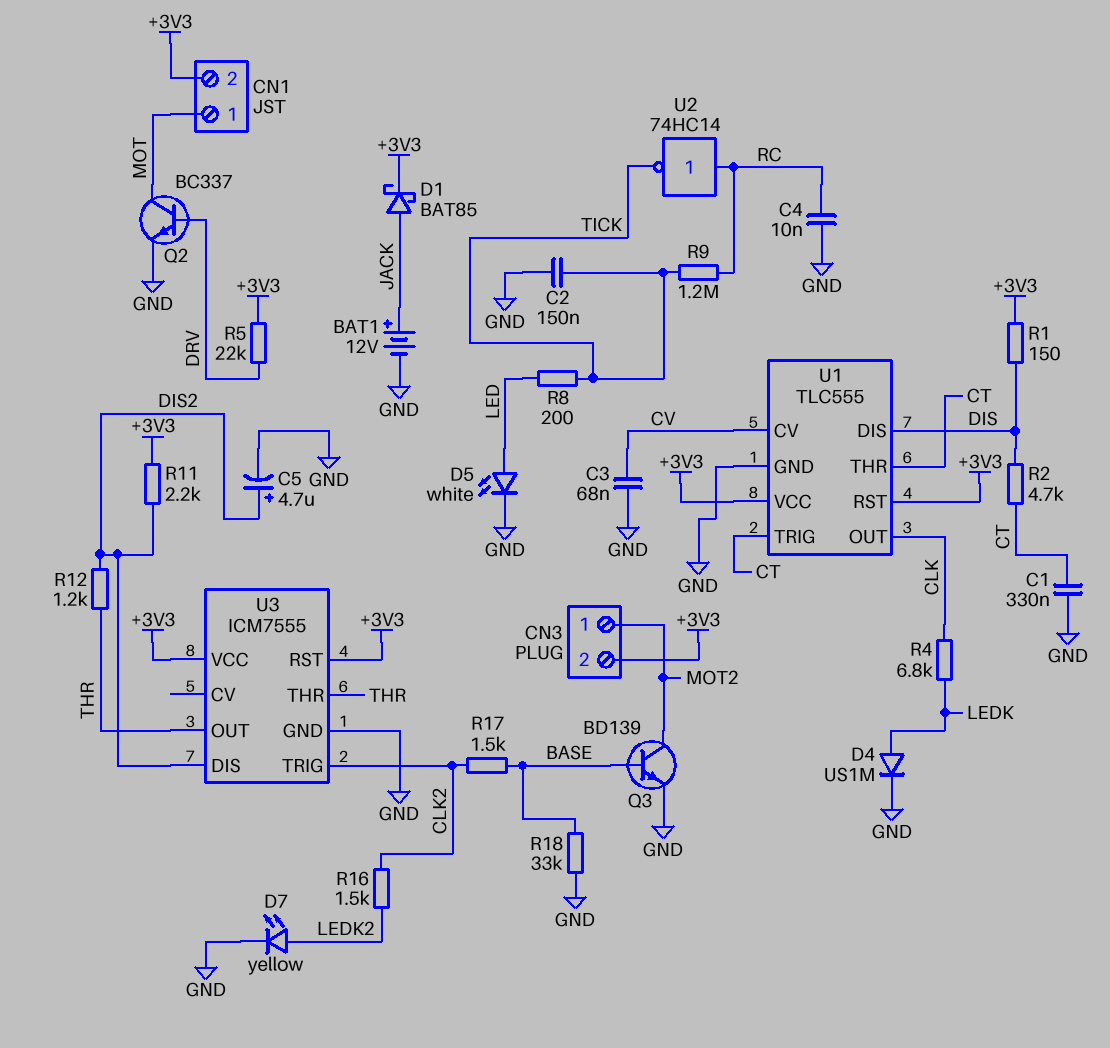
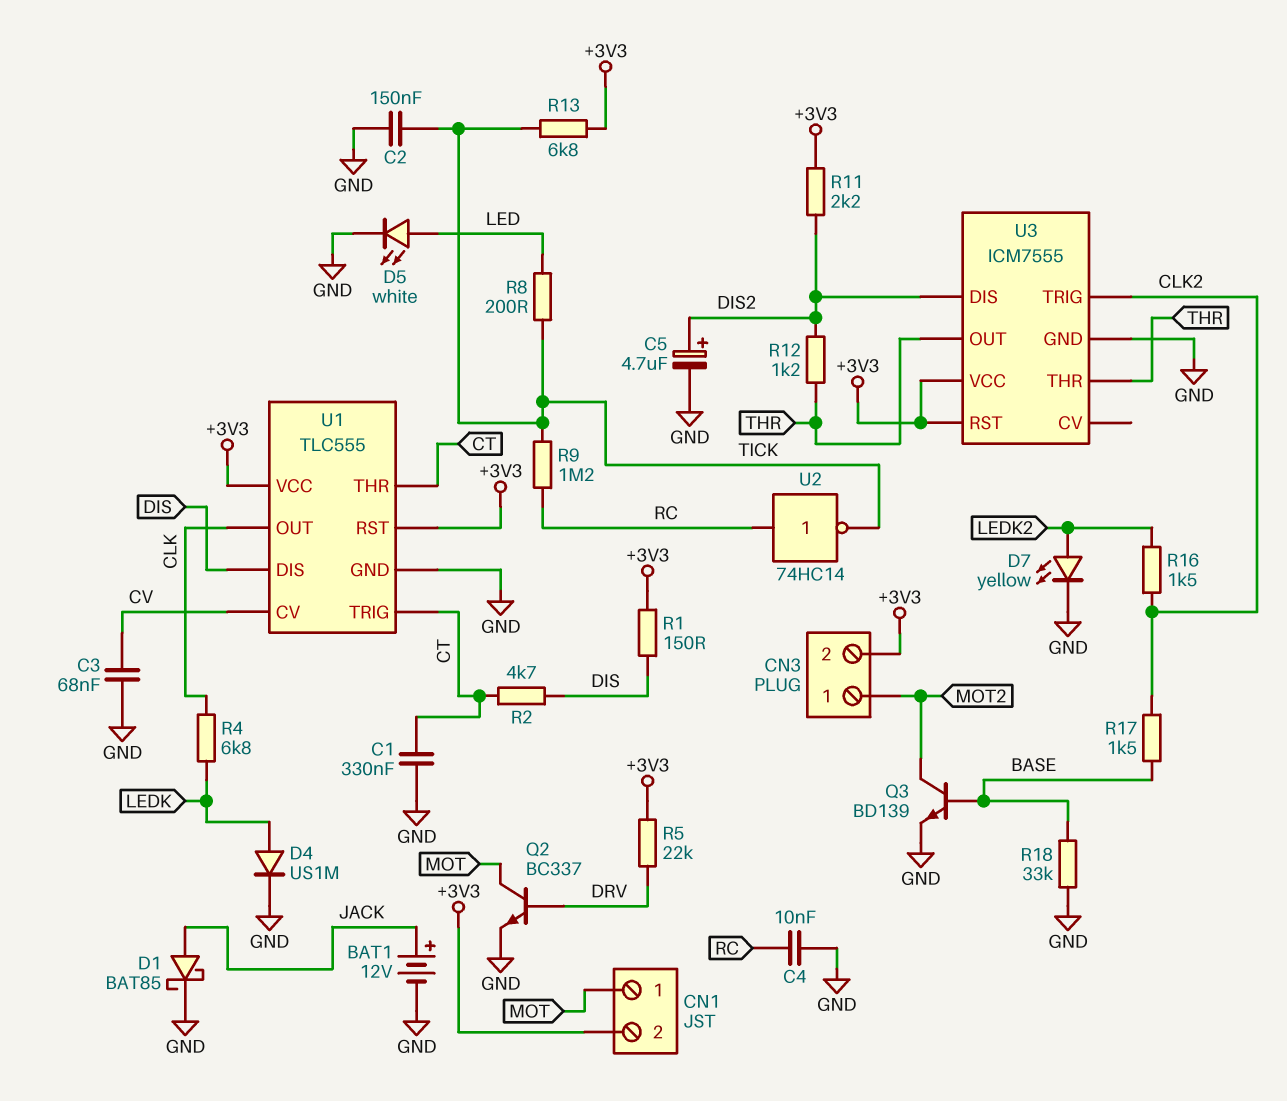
D1: schottky BAT85 (A JACK, K +3V3) -> schottky BAT85 (A JACK, K GND)
R13: none -> 6.8k (+3V3, TICK)

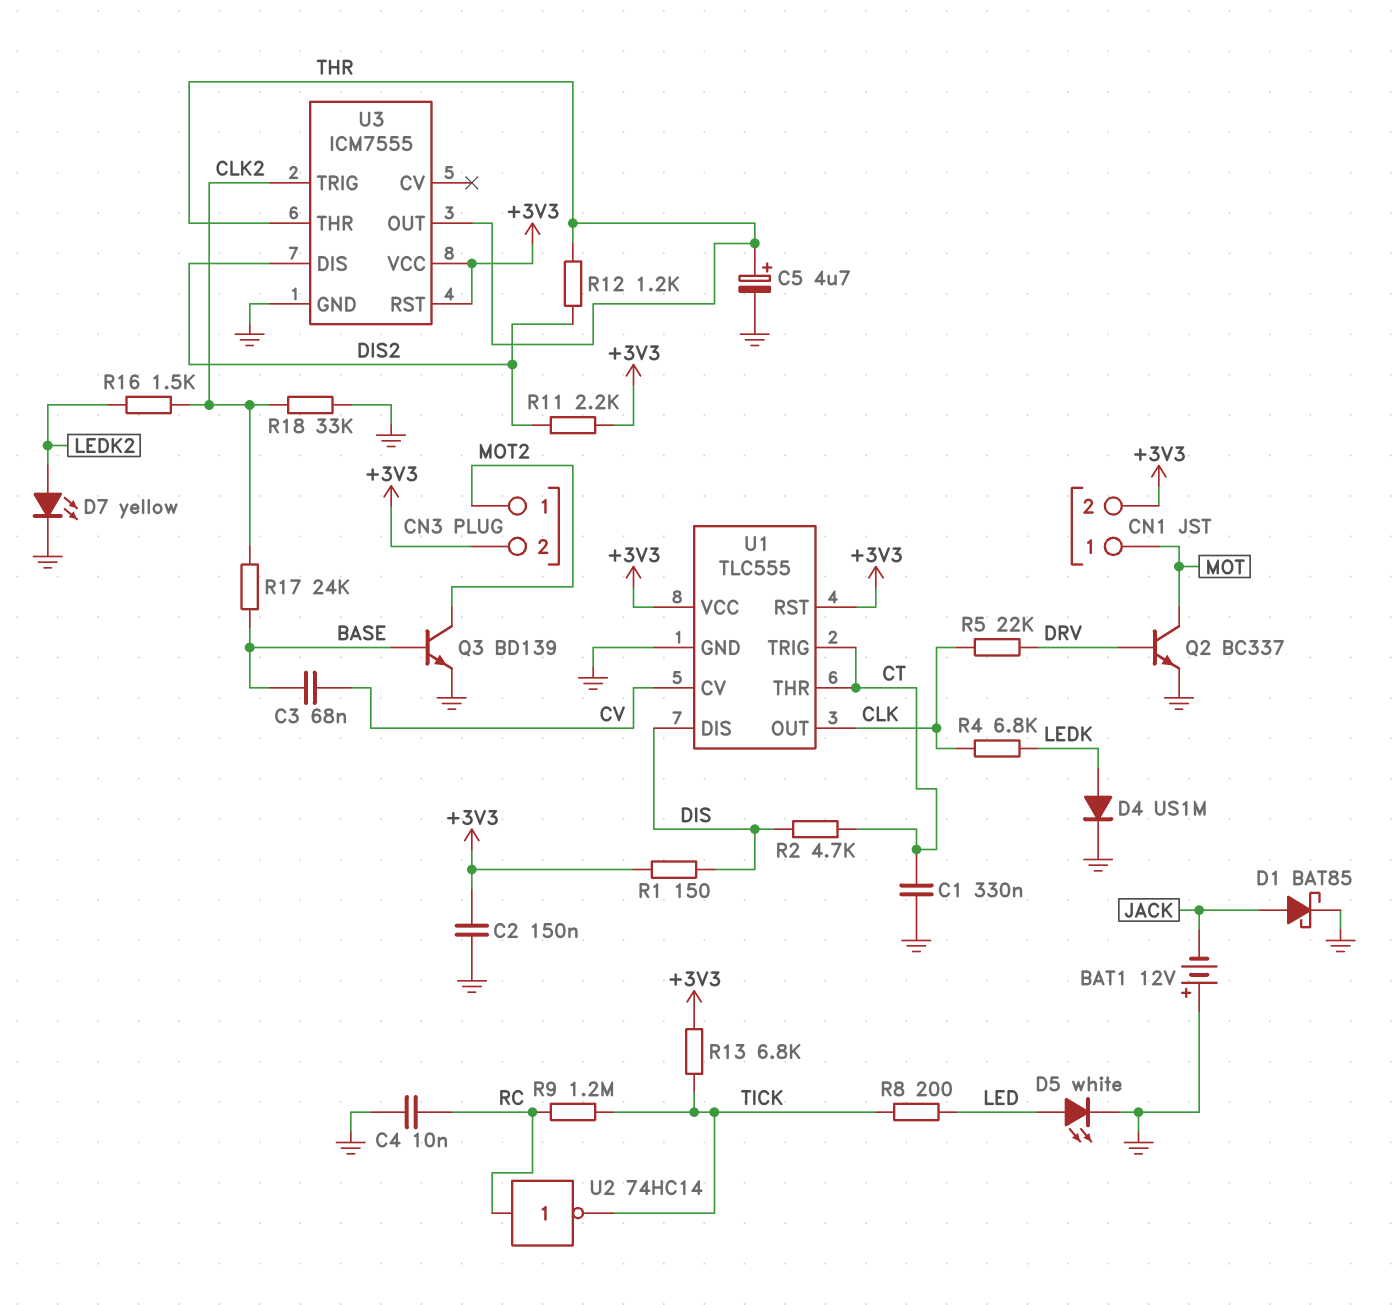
BAT1: 12V (plus JACK, minus GND) -> 12V (plus GND, minus JACK)
C2: 150nF (GND, TICK) -> 150nF (+3V3, GND)
C3: 68nF (CV, GND) -> 68nF (BASE, CV)
C5: 4.7uF (plus DIS2, minus GND) -> 4.7uF (plus THR, minus GND)
R5: 22k (+3V3, DRV) -> 22k (CLK, DRV)
R17: 1.5k (BASE, CLK2) -> 24k (BASE, CLK2)
R18: 33k (BASE, GND) -> 33k (CLK2, GND)

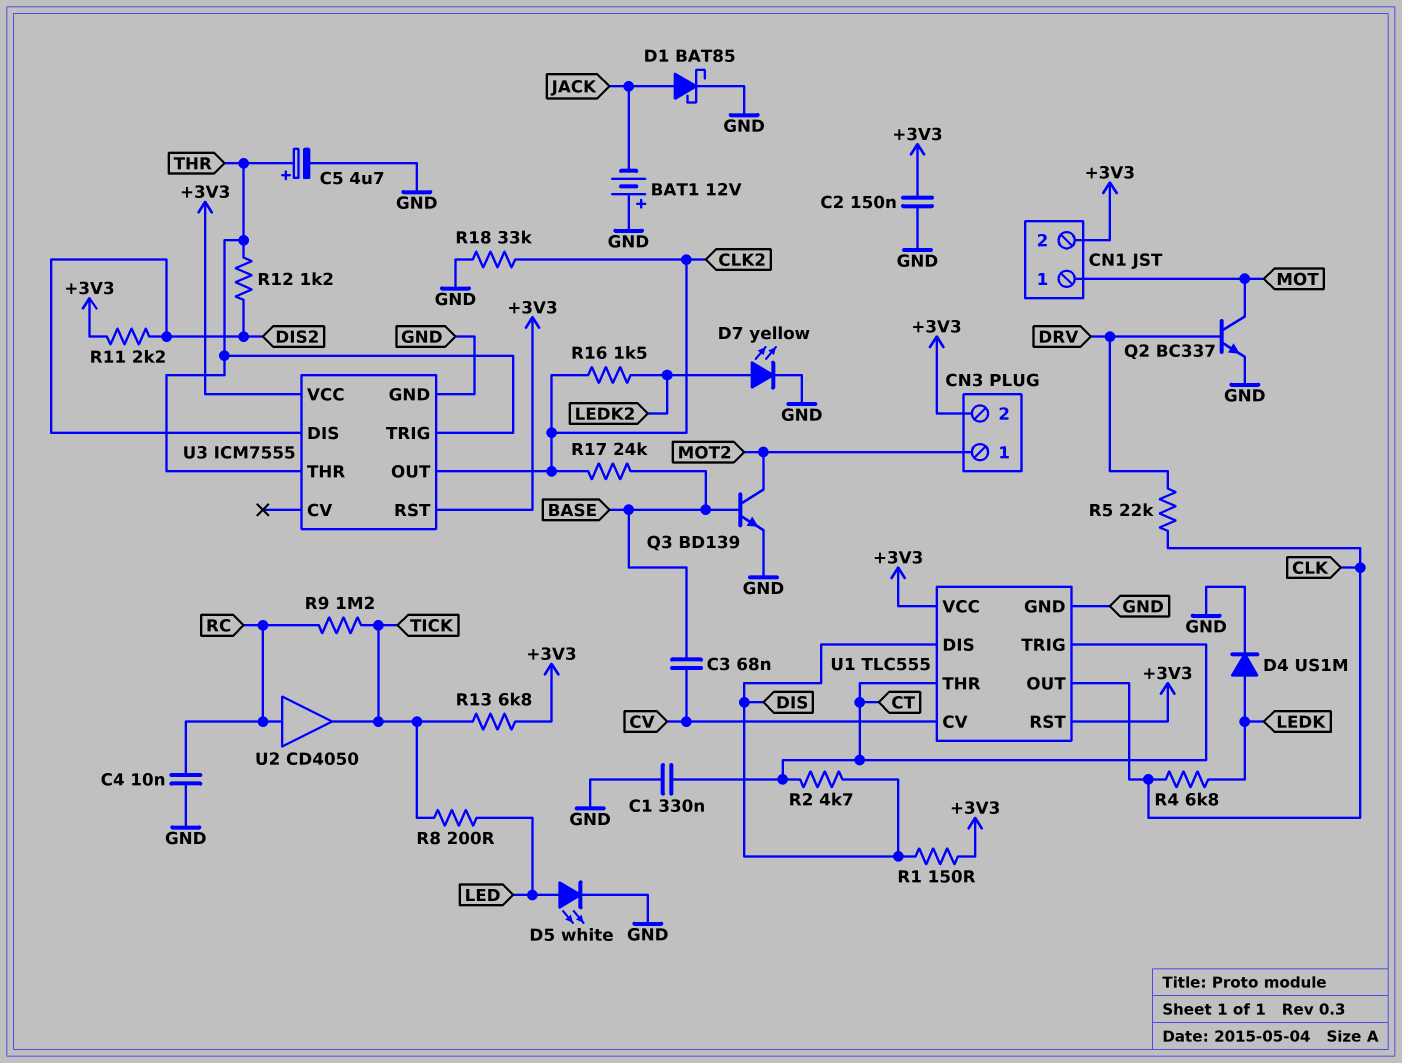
U2: NOT 74HC14 (in RC, out TICK) -> buffer CD4050 (in RC, out TICK)
U3 pin OUT: THR -> CLK2
U3 pin TRIG: CLK2 -> THR

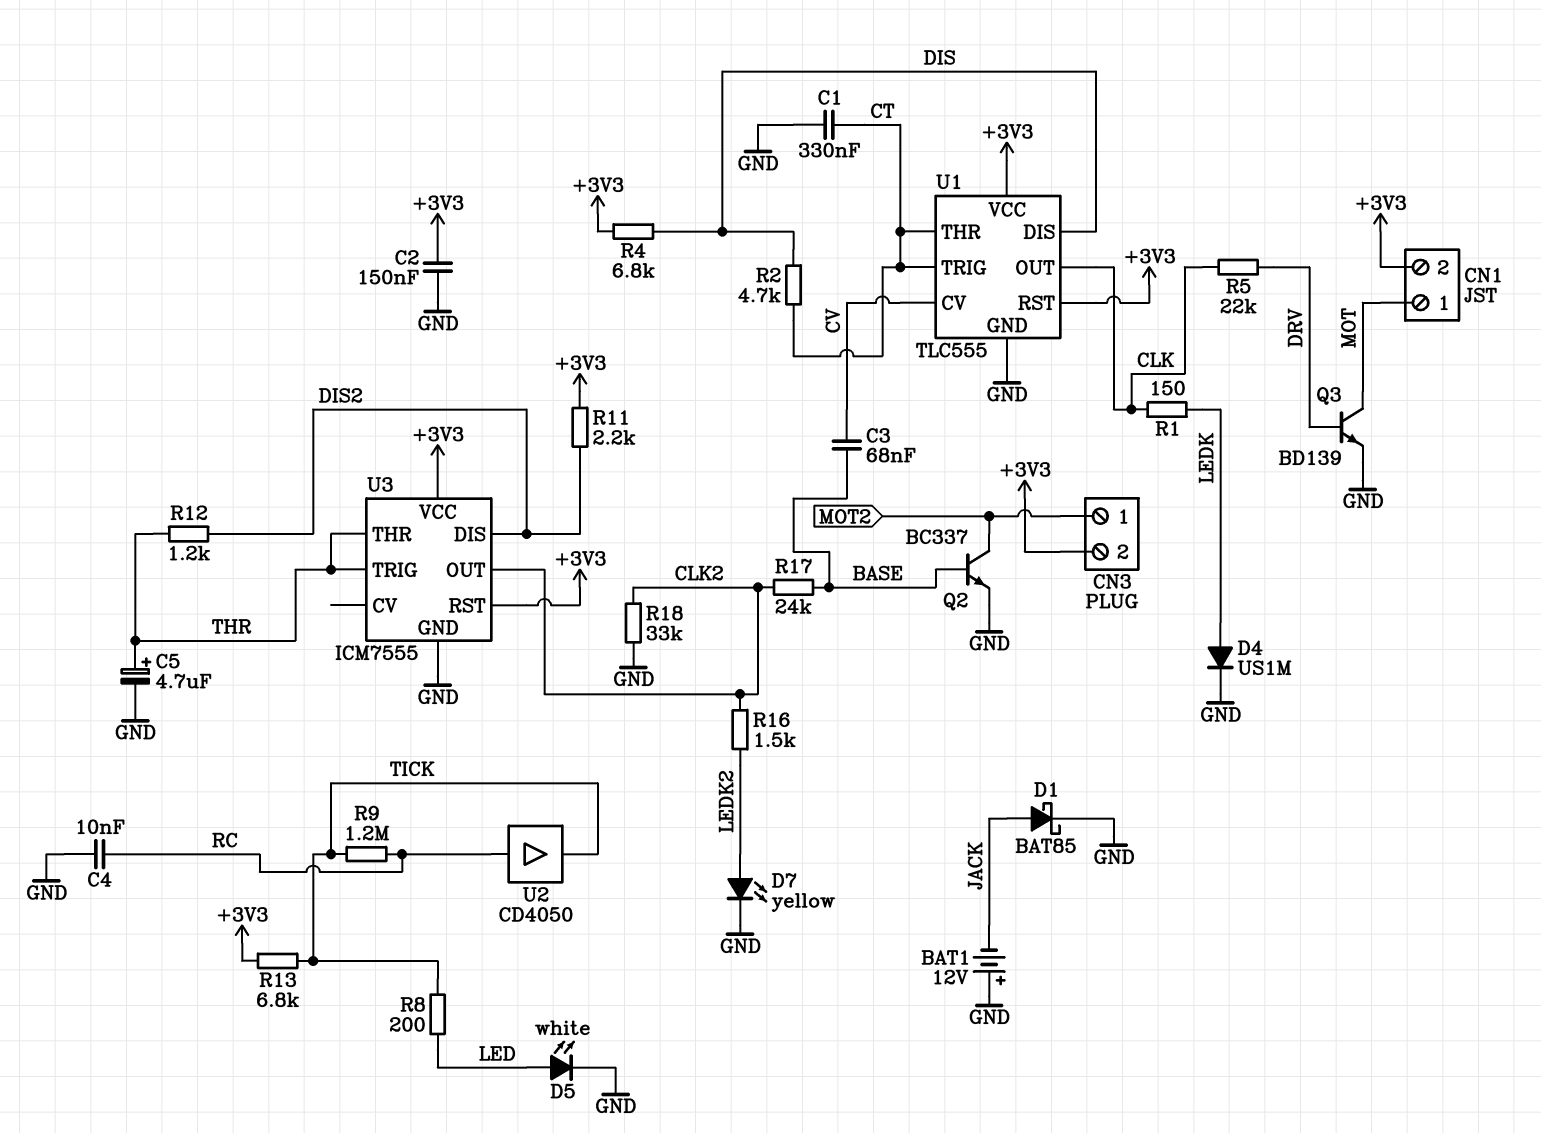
Q2: NPN BC337 (B DRV, C MOT, E GND) -> NPN BC337 (B BASE, C MOT2, E GND)
Q3: NPN BD139 (B BASE, C MOT2, E GND) -> NPN BD139 (B DRV, C MOT, E GND)
R1: 150 (+3V3, DIS) -> 150 (CLK, LEDK)
R4: 6.8k (CLK, LEDK) -> 6.8k (+3V3, DIS)

